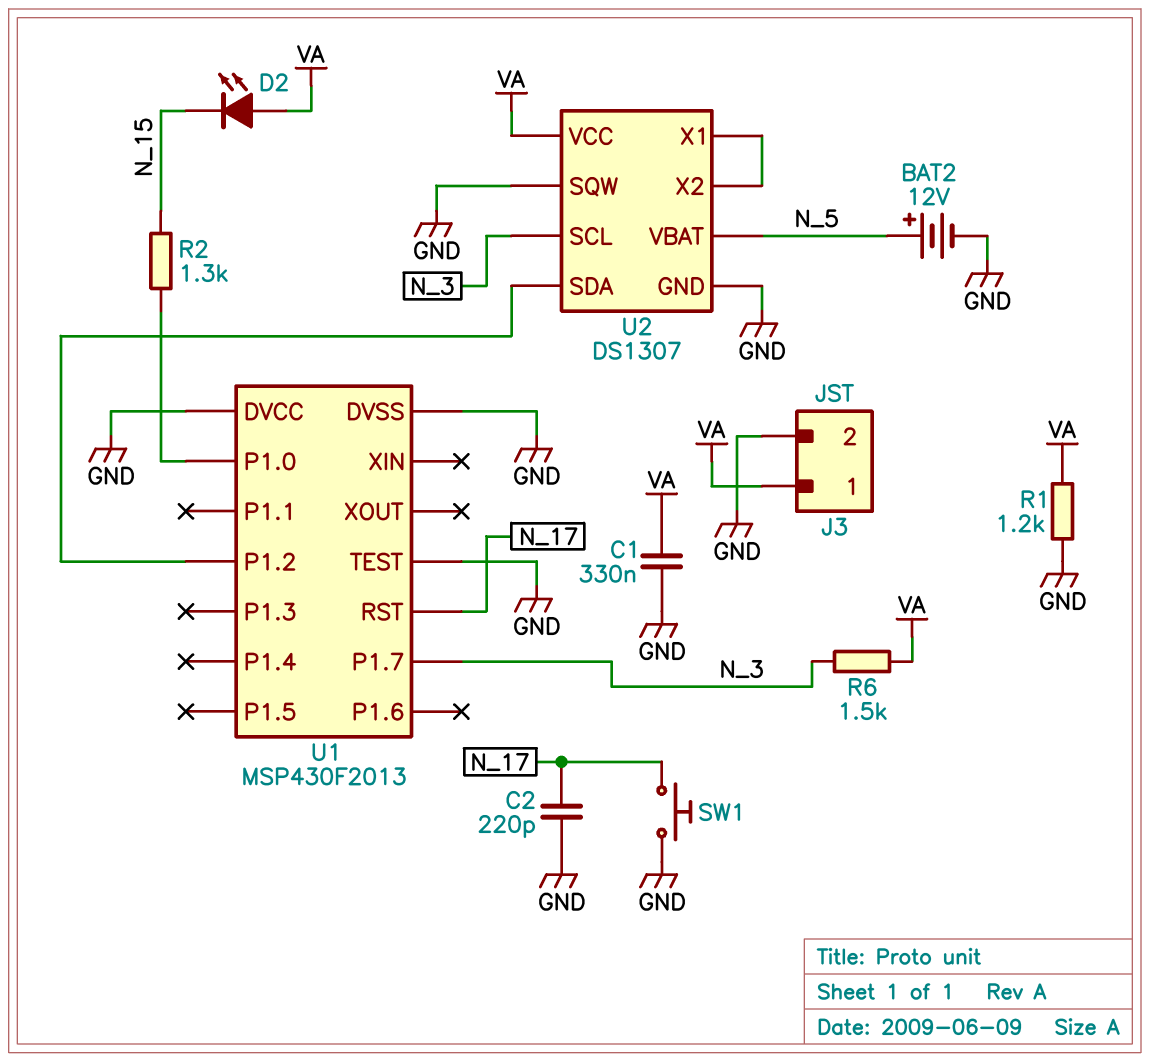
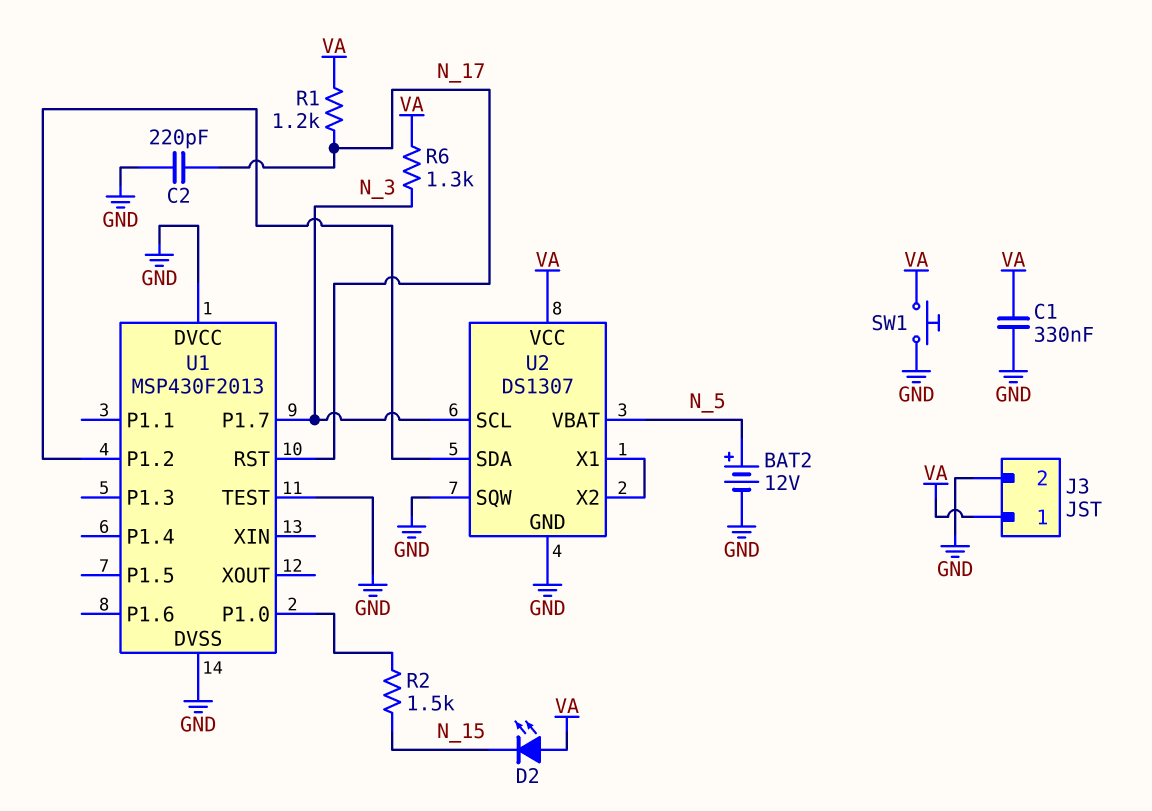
R1: 1.2k (GND, VA) -> 1.2k (N_17, VA)
R2: 1.3k (N_15, U1/P1.0) -> 1.5k (N_15, U1/P1.0)
R6: 1.5k (N_3, VA) -> 1.3k (N_3, VA)
SW1: button (GND, N_17) -> button (GND, VA)

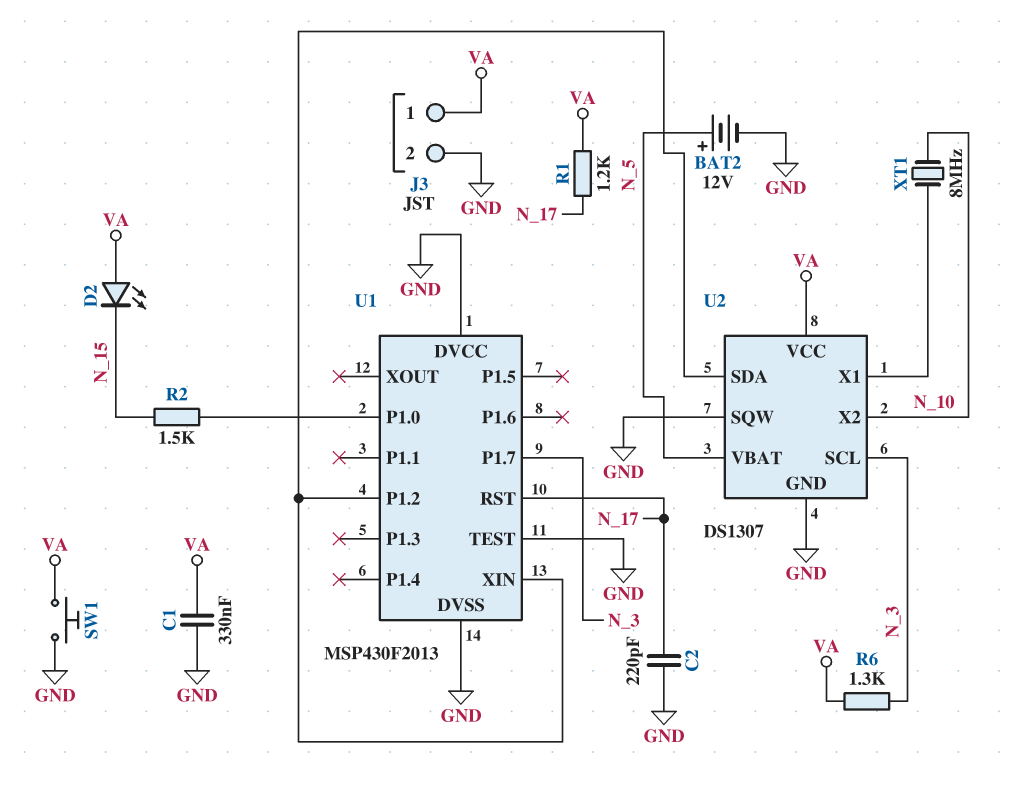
U1 pin XIN: none -> U1/P1.2
U2 pin X2: U2/X1 -> N_10
XT1: none -> 8MHz (N_10, U2/X1)

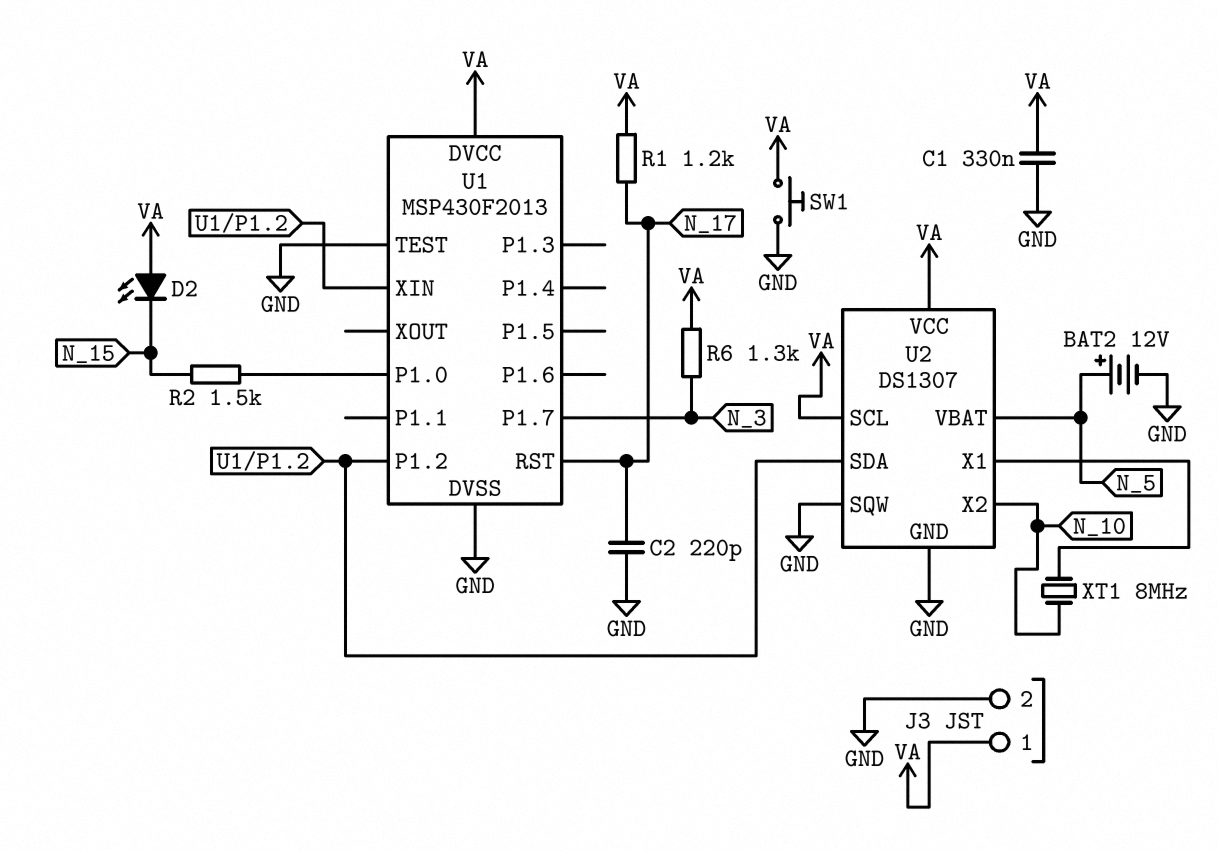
U1 pin DVCC: GND -> VA
U2 pin SCL: N_3 -> VA

